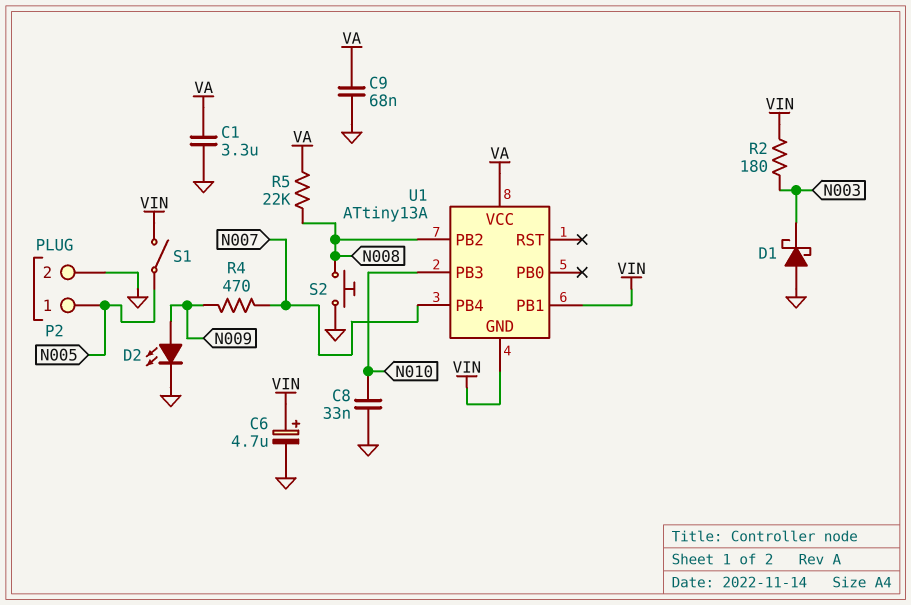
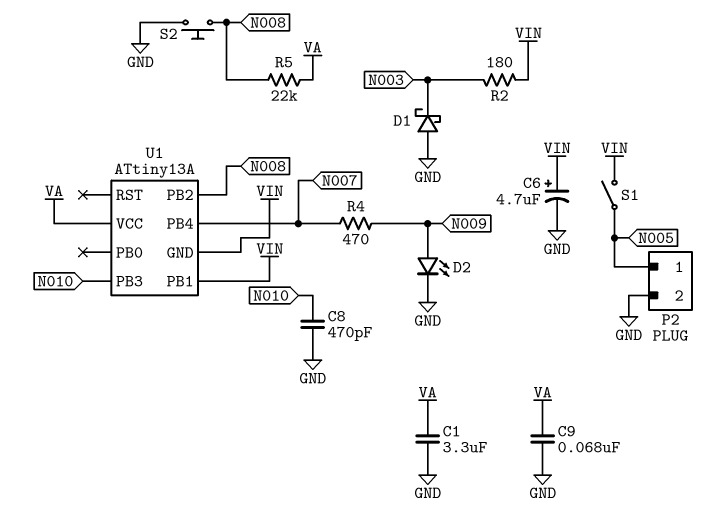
C8: 33nF (GND, N010) -> 470pF (GND, N010)

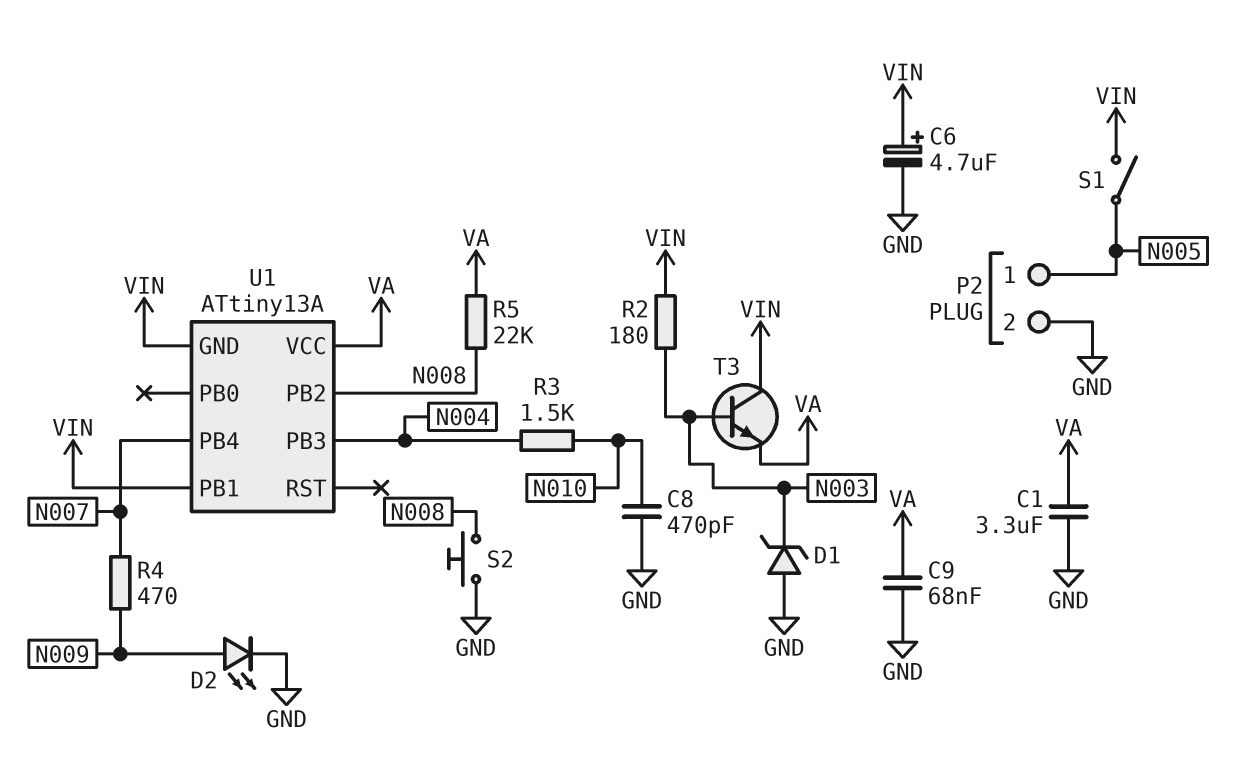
D1: schottky (A GND, K N003) -> zener (A GND, K N003)
R3: none -> 1.5k (N004, N010)
T3: none -> NPN (B N003, C VIN, E VA)
U1 pin PB3: N010 -> N004

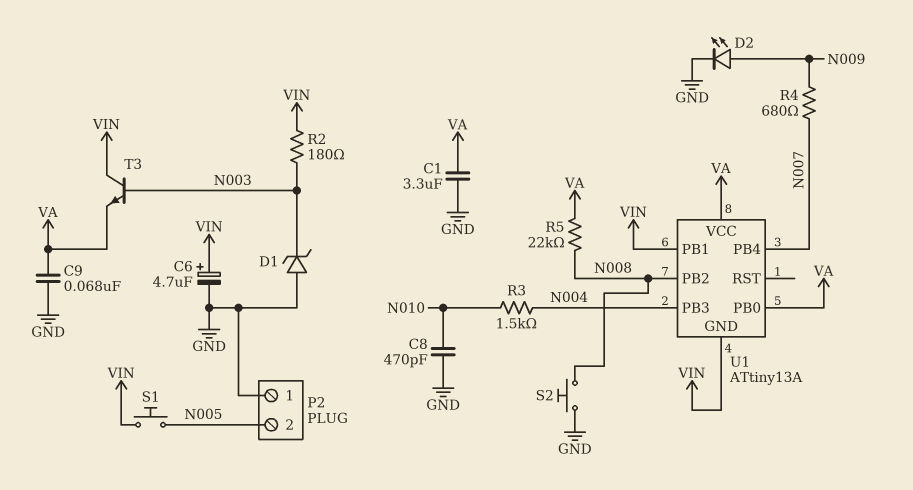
P2 pin 1: N005 -> GND
P2 pin 2: GND -> N005
R4: 470 (N007, N009) -> 680 (N007, N009)
S1: switch (N005, VIN) -> button (N005, VIN)
U1 pin PB0: none -> VA

